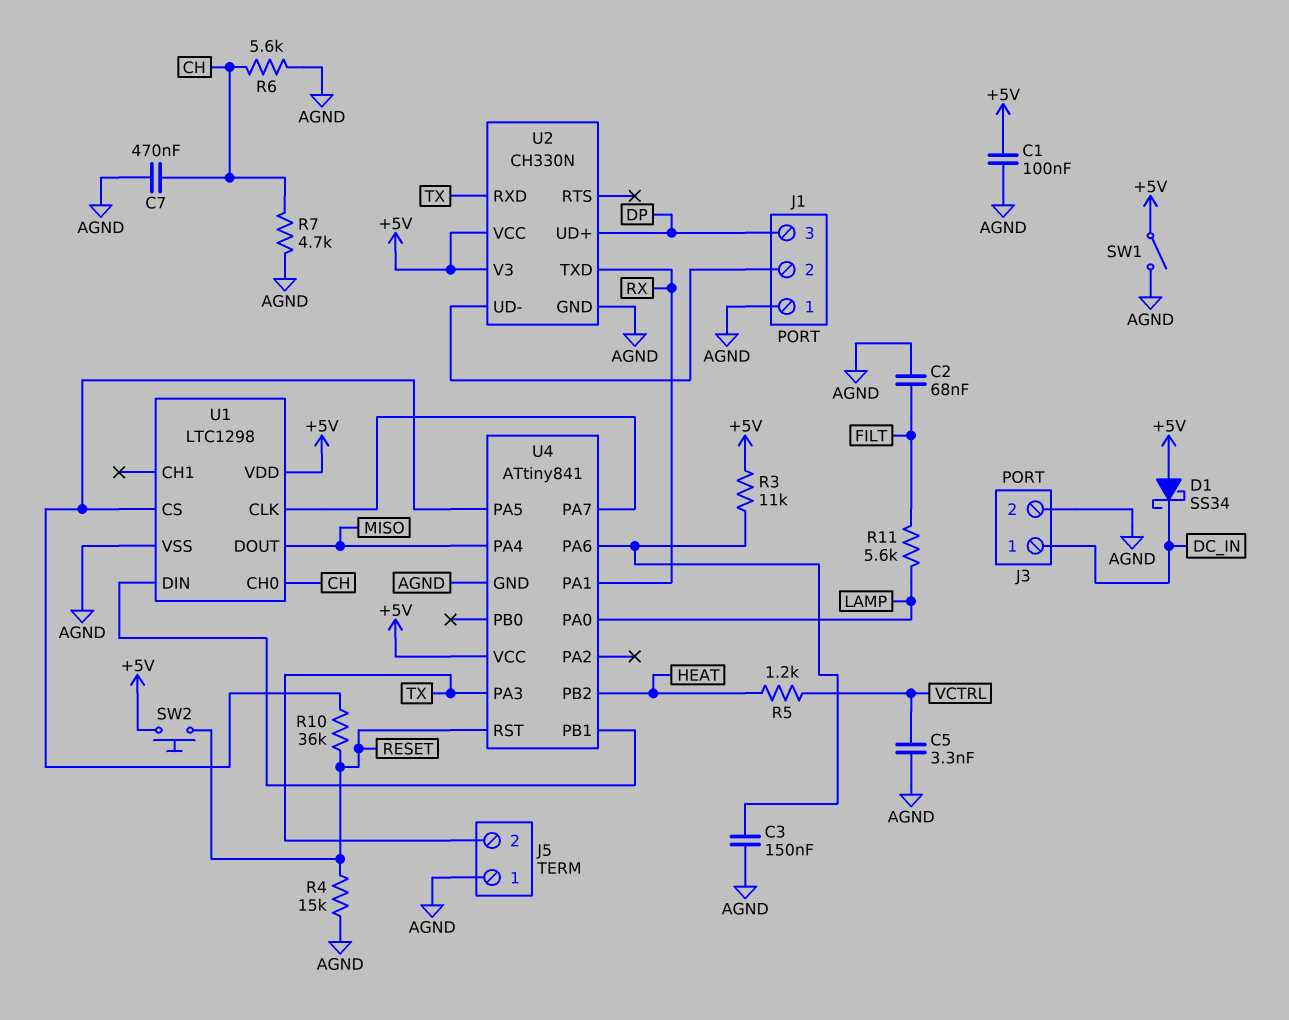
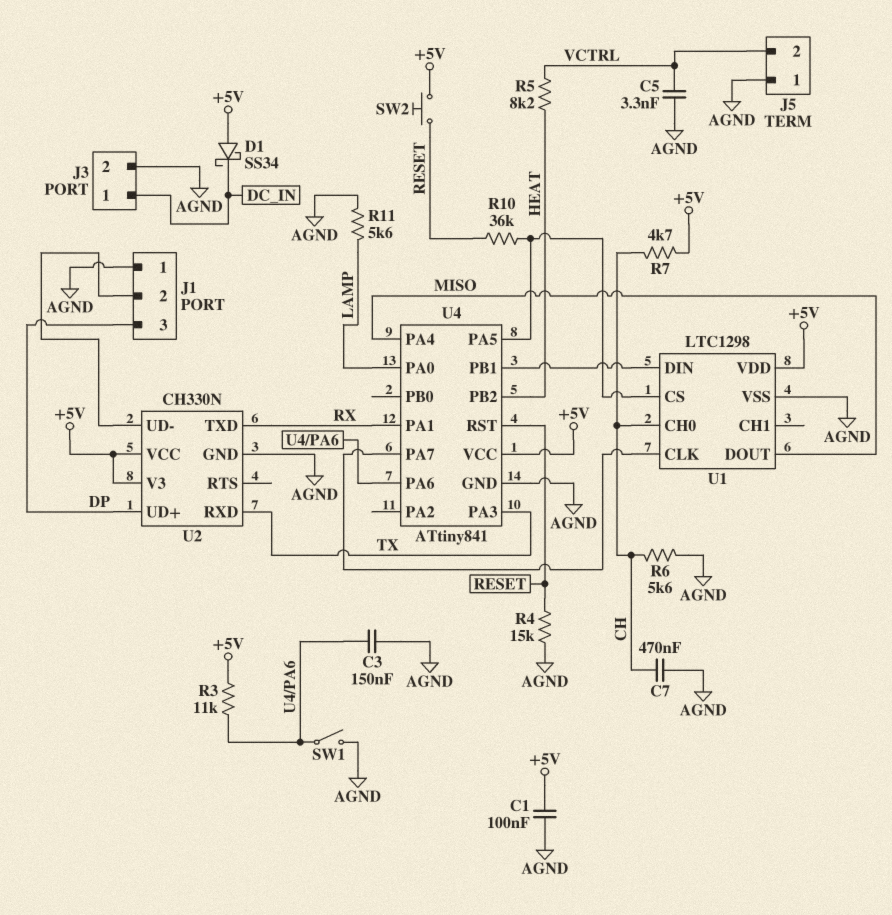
C2: 68nF (AGND, FILT) -> none
J5 pin 2: TX -> VCTRL
R5: 1.2k (HEAT, VCTRL) -> 8.2k (HEAT, VCTRL)
R7: 4.7k (AGND, CH) -> 4.7k (+5V, CH)
R11: 5.6k (FILT, LAMP) -> 5.6k (AGND, LAMP)
SW1: switch (+5V, AGND) -> switch (AGND, U4/PA6)

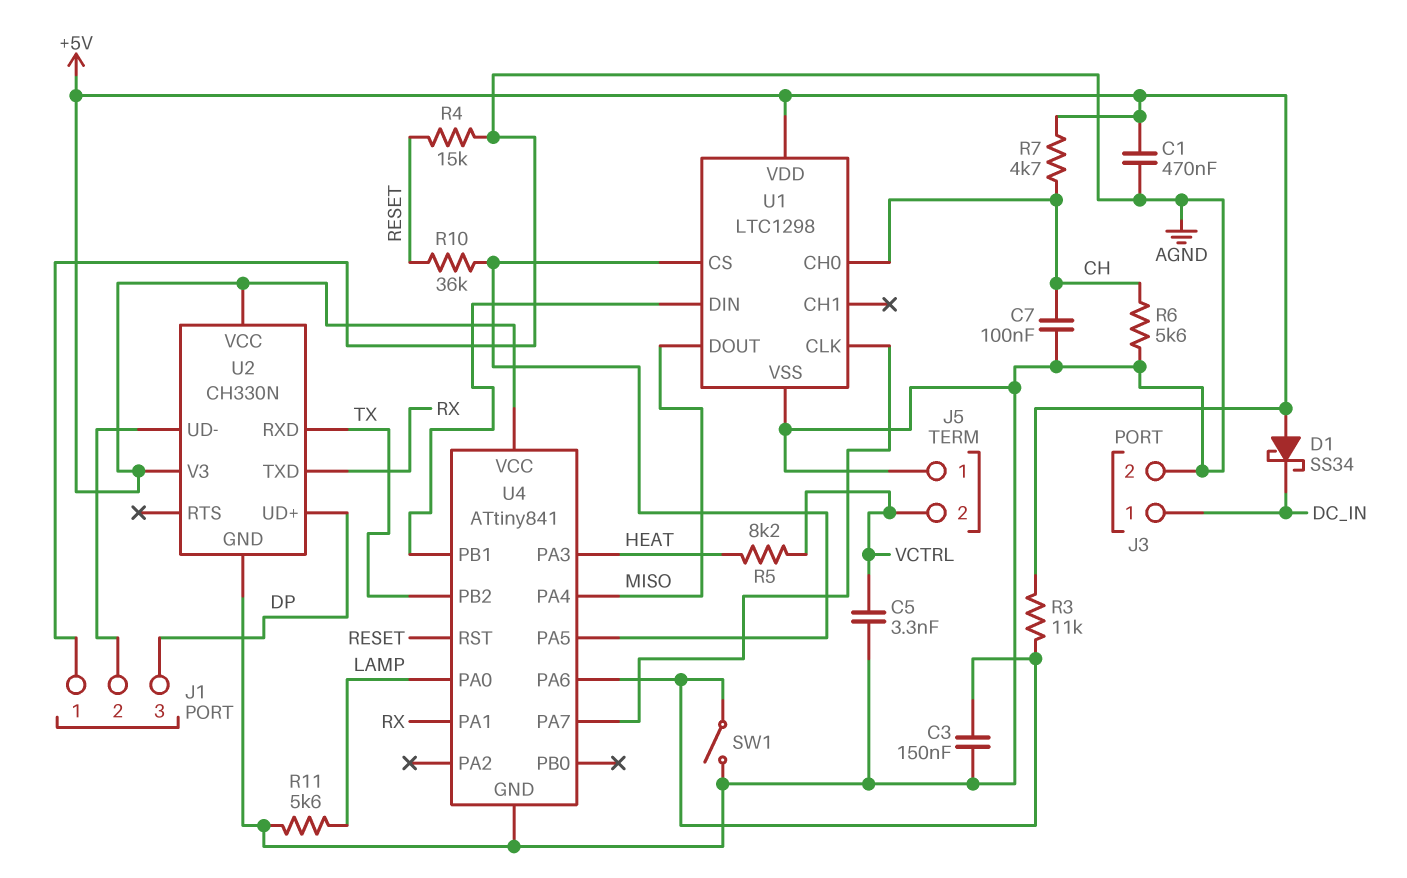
C1: 100nF (+5V, AGND) -> 470nF (+5V, AGND)
C7: 470nF (AGND, CH) -> 100nF (AGND, CH)
SW2: button (+5V, RESET) -> none
U4 pin PA3: TX -> HEAT
U4 pin PB2: HEAT -> TX

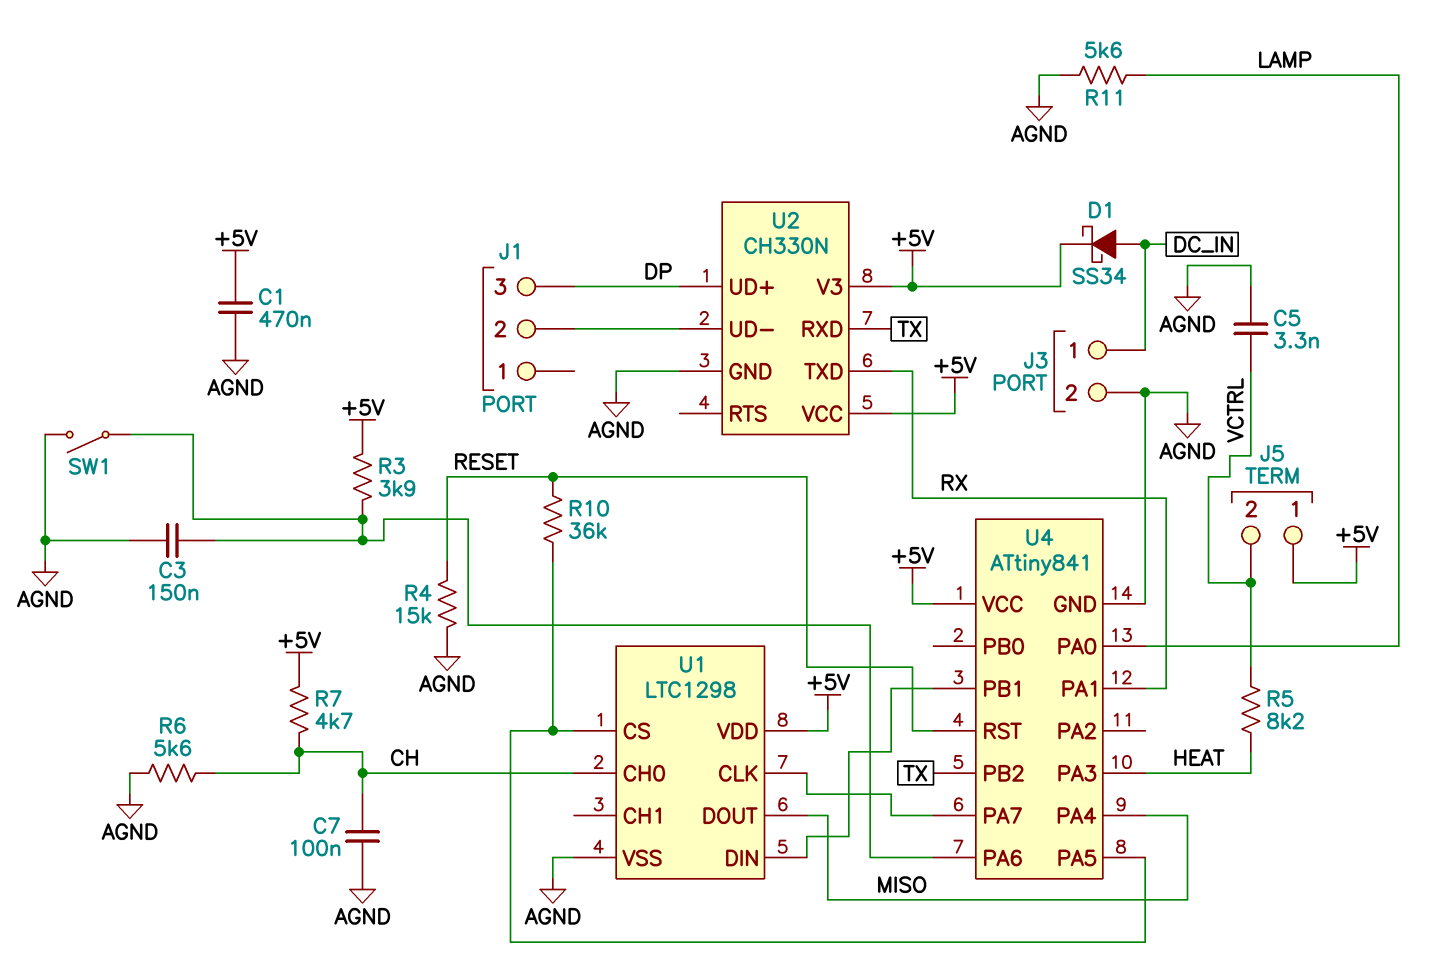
D1: schottky SS34 (A +5V, K DC_IN) -> schottky SS34 (A DC_IN, K +5V)
J1 pin 1: AGND -> none
J5 pin 1: AGND -> +5V
R3: 11k (+5V, U4/PA6) -> 3.9k (+5V, U4/PA6)

